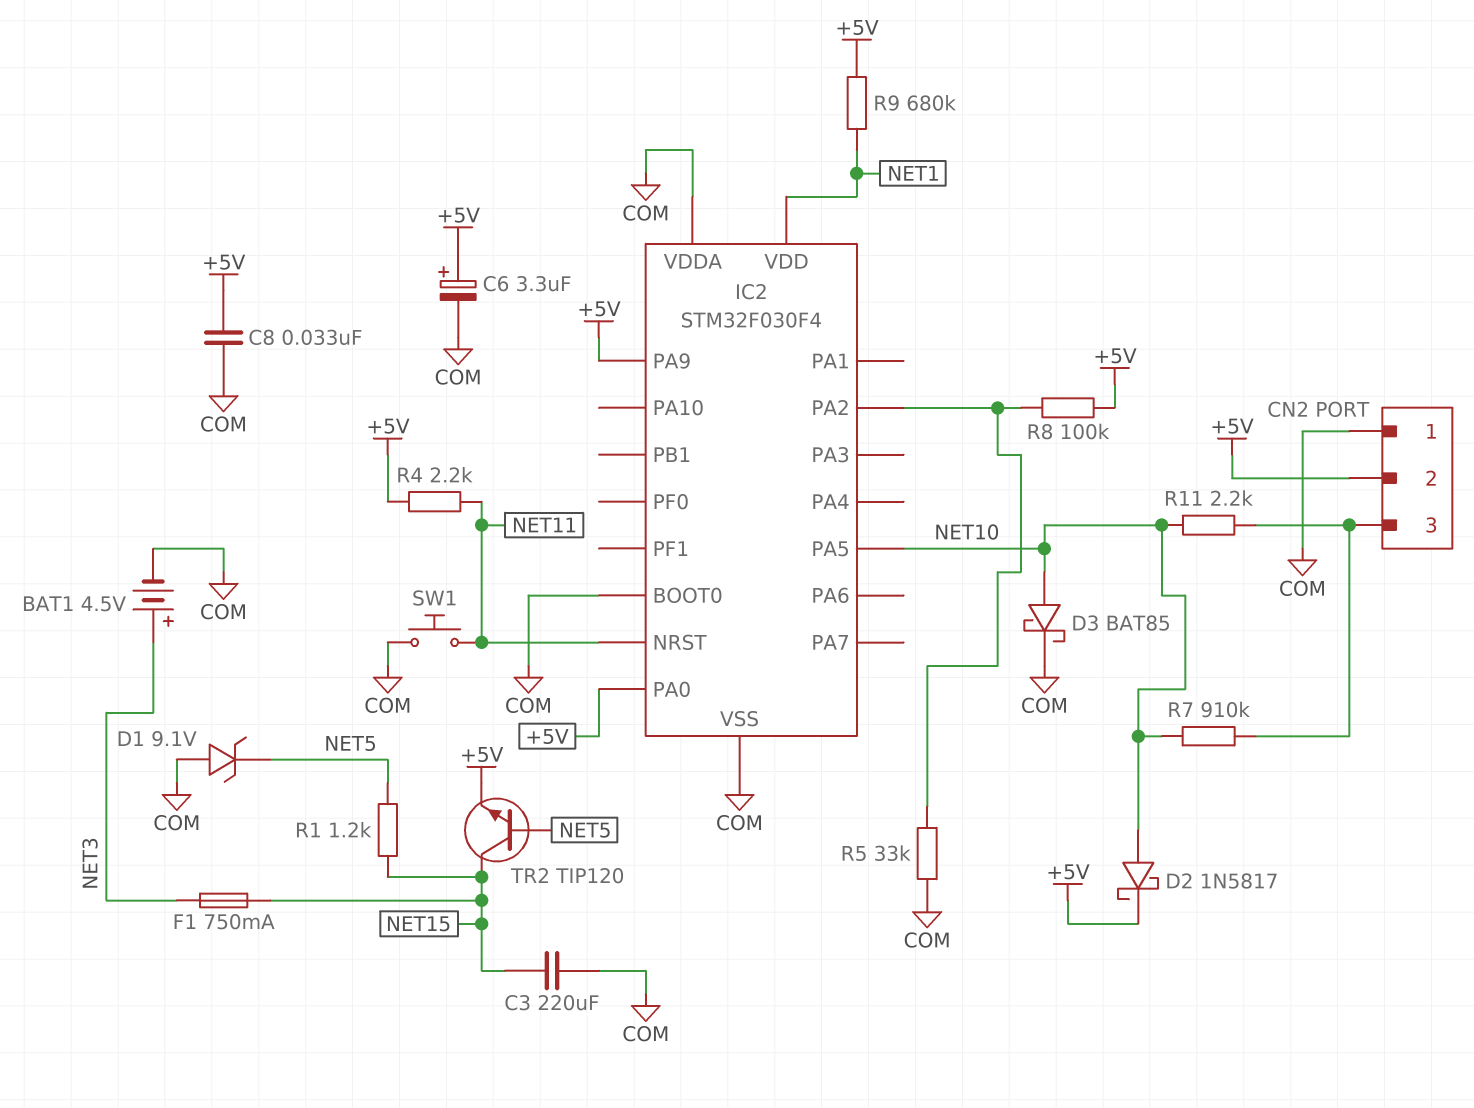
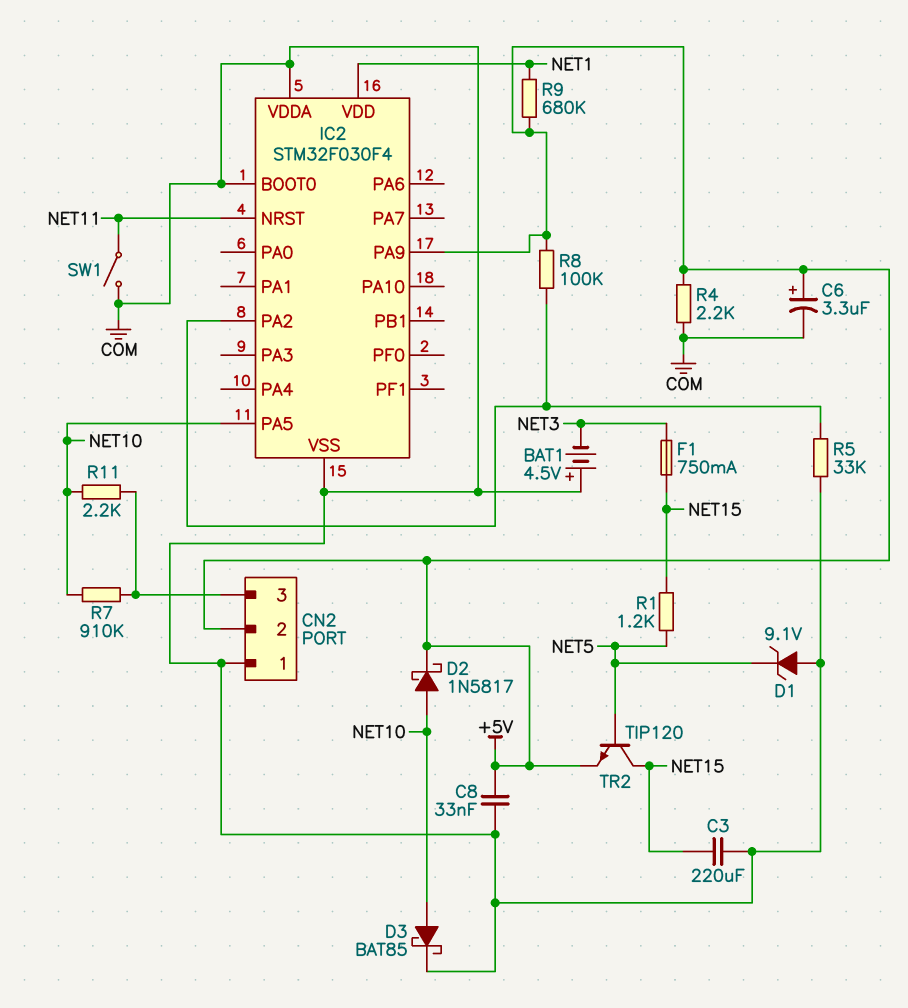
BAT1: 4.5V (plus NET3, minus COM) -> 4.5V (plus COM, minus NET3)
IC2 pin PA0: +5V -> none
R4: 2.2k (+5V, NET11) -> 2.2k (+5V, COM)
SW1: button (COM, NET11) -> switch (COM, NET11)

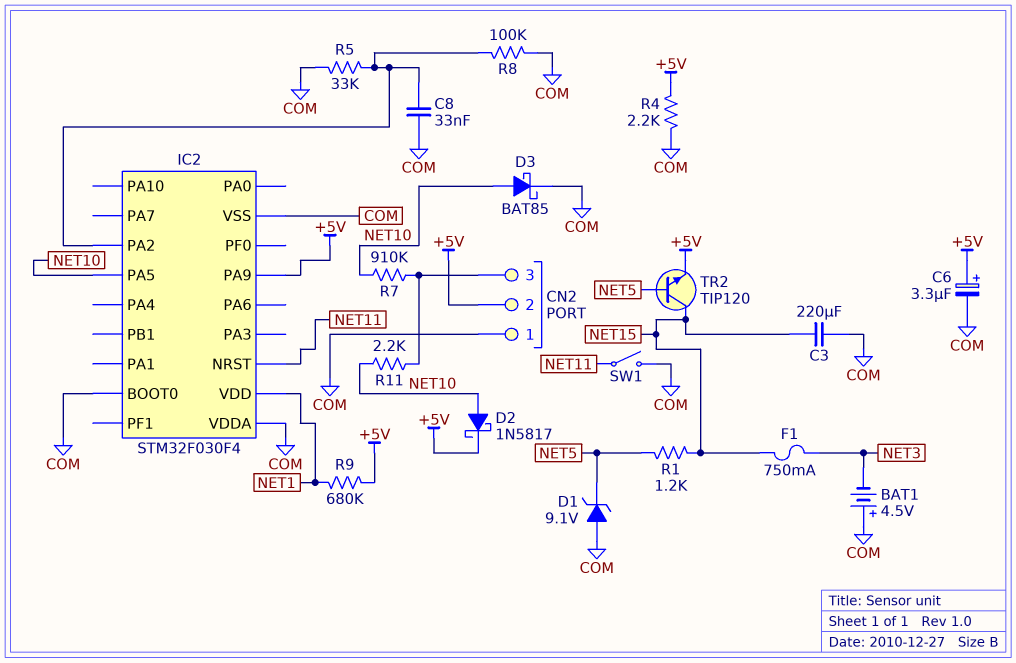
C8: 33nF (+5V, COM) -> 33nF (COM, IC2/PA2)
R8: 100k (+5V, IC2/PA2) -> 100k (COM, IC2/PA2)

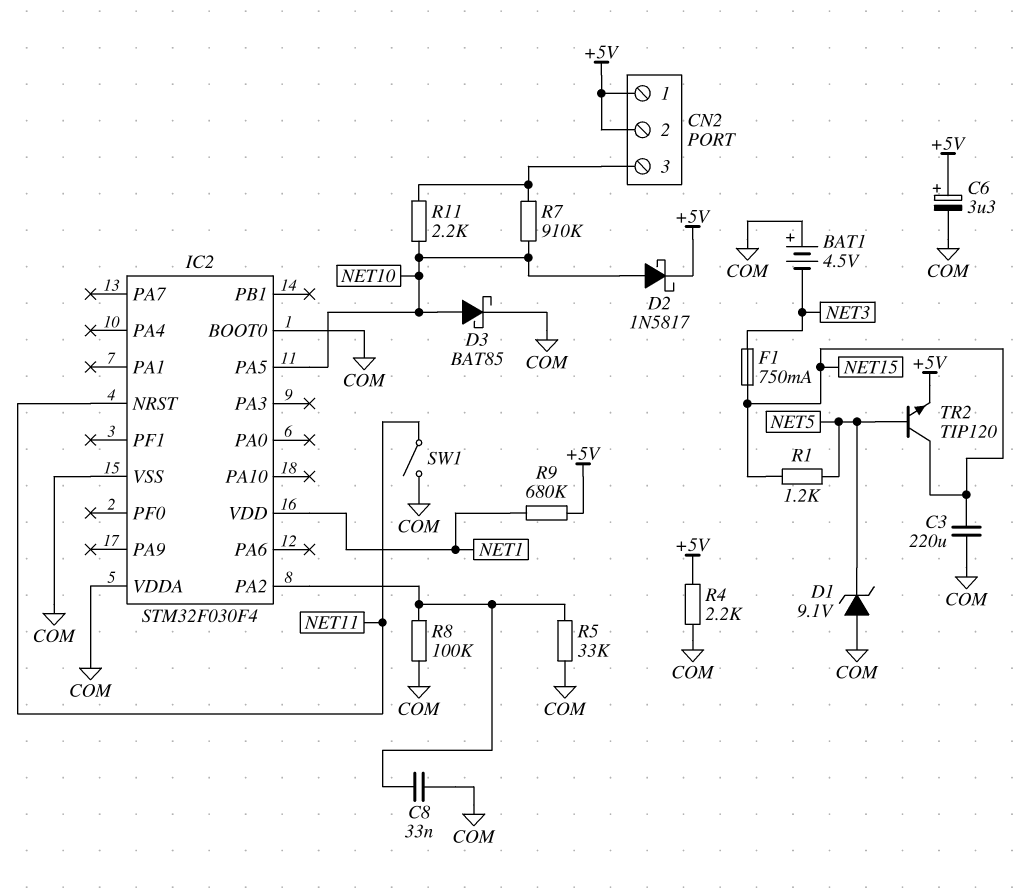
CN2 pin 1: COM -> +5V
IC2 pin PA9: +5V -> none

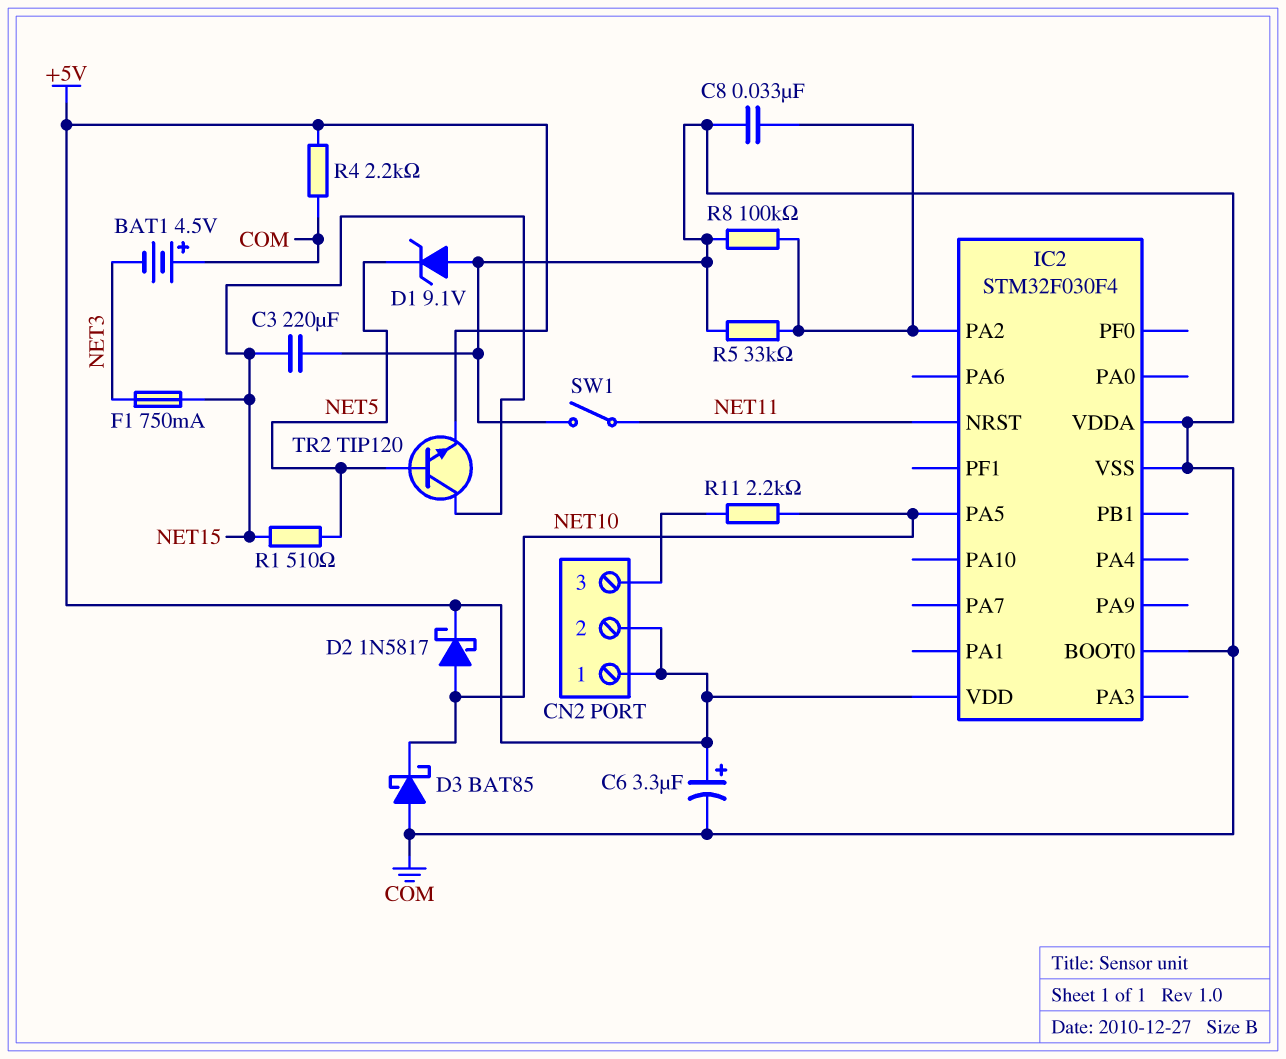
D3: schottky BAT85 (A NET10, K COM) -> schottky BAT85 (A COM, K NET10)
IC2 pin VDD: NET1 -> +5V
R1: 1.2k (NET5, NET15) -> 510 (NET5, NET15)
R7: 910k (CN2/3, NET10) -> none
R9: 680k (+5V, NET1) -> none

